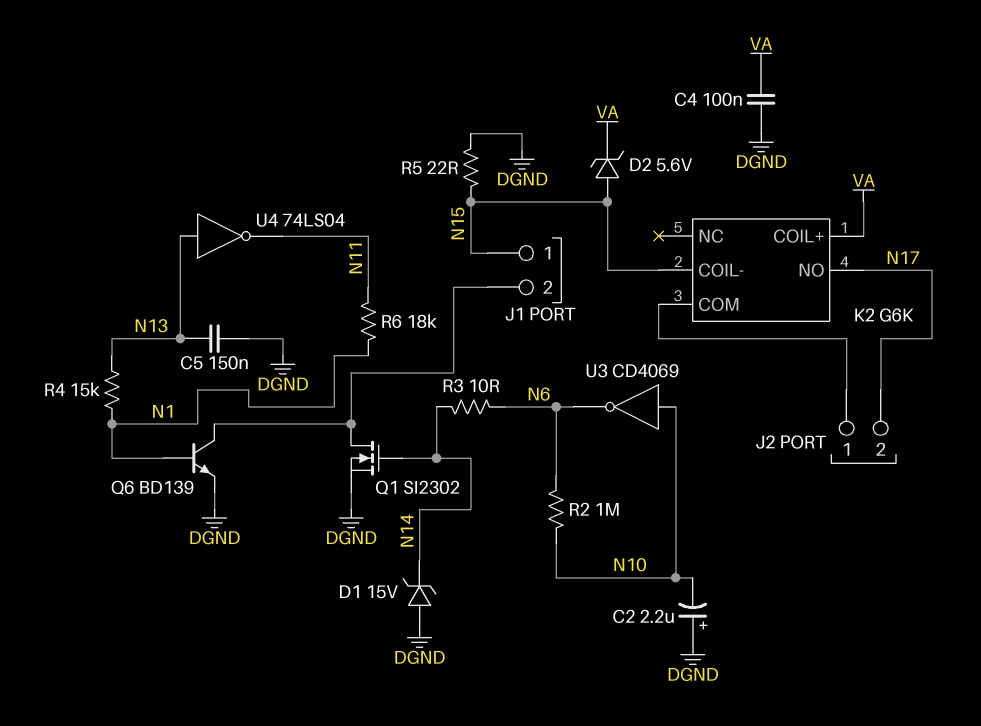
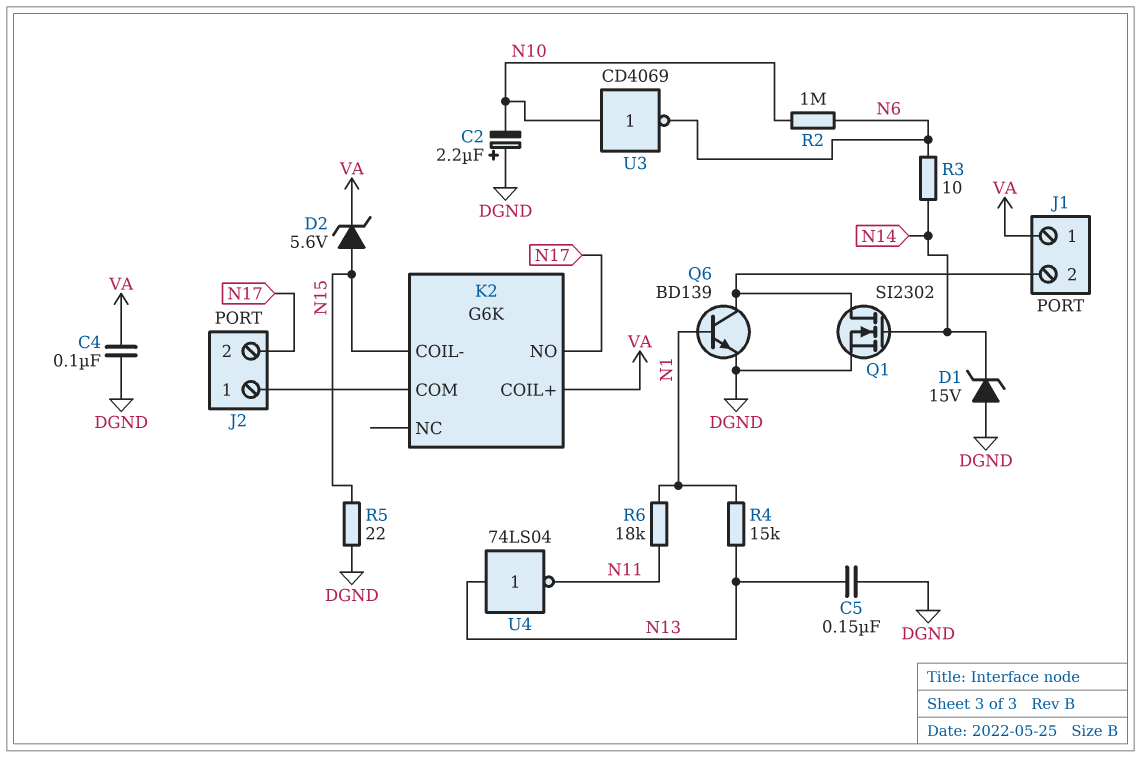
J1 pin 1: N15 -> VA

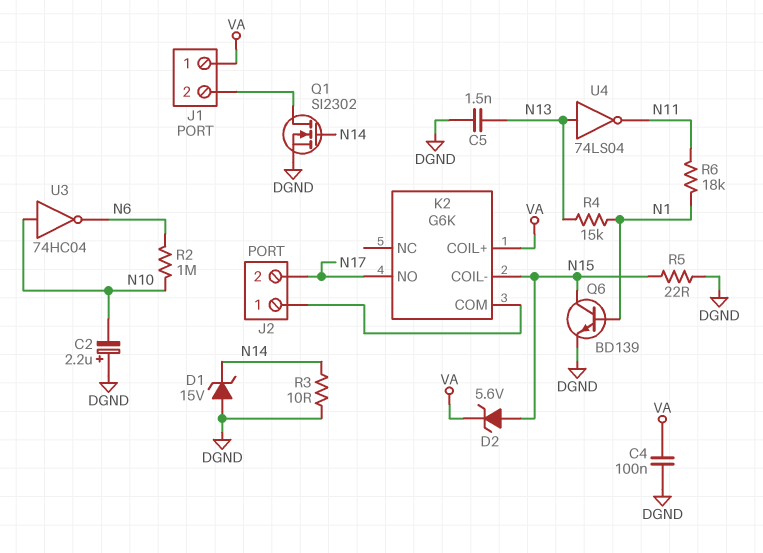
C5: 150nF (DGND, N13) -> 1.5nF (DGND, N13)
Q6: NPN BD139 (B N1, C J1/2, E DGND) -> NPN BD139 (B N1, C N15, E DGND)
R3: 10 (N6, N14) -> 10 (DGND, N14)
U3: NOT CD4069 (in N10, out N6) -> NOT 74HC04 (in N10, out N6)

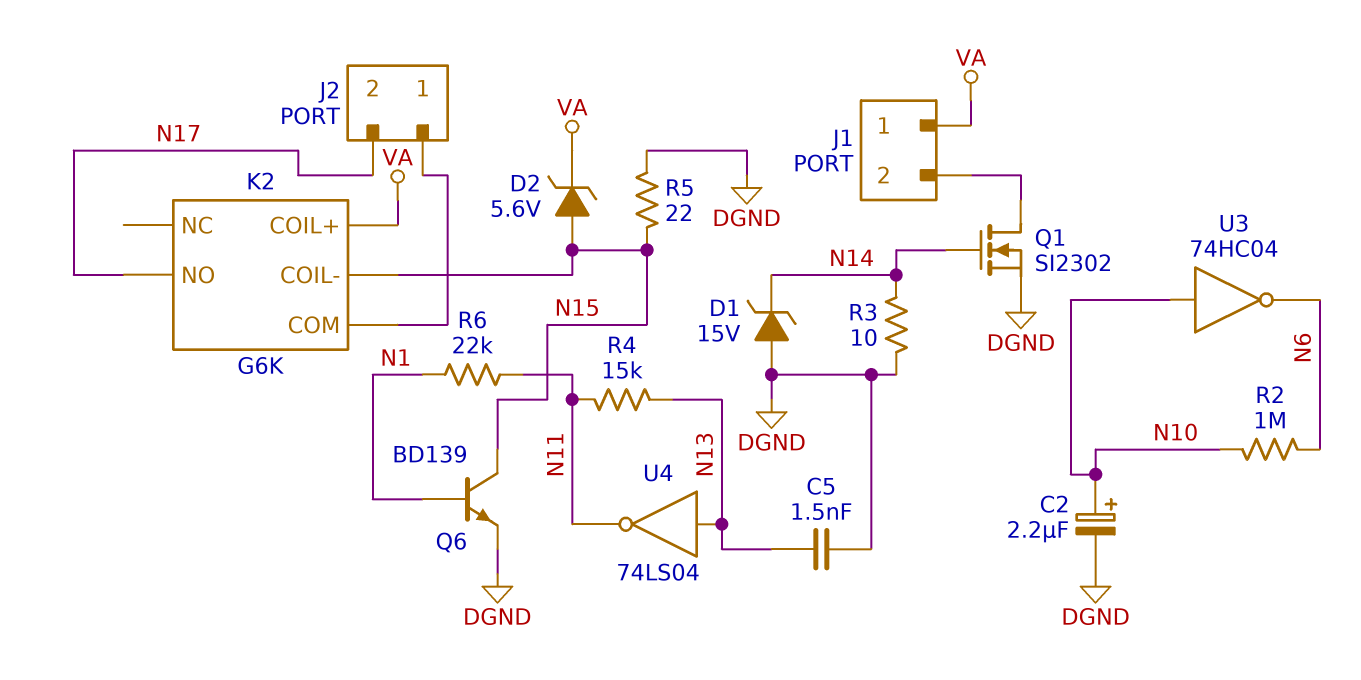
C2: 2.2uF (plus DGND, minus N10) -> 2.2uF (plus N10, minus DGND)
C4: 100nF (DGND, VA) -> none
R4: 15k (N1, N13) -> 15k (N11, N13)
R6: 18k (N1, N11) -> 22k (N1, N11)

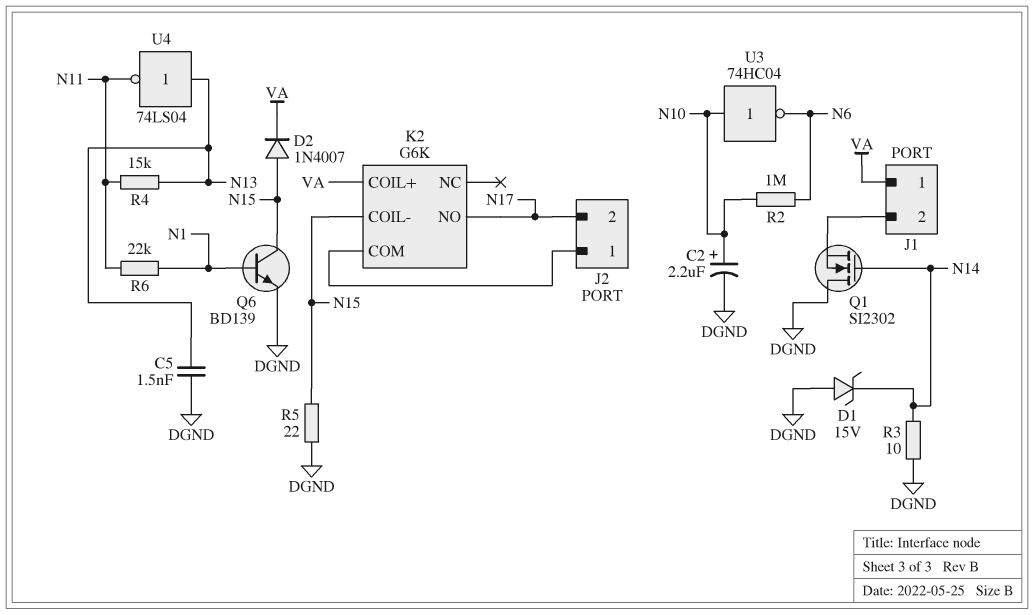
D2: zener 5.6V (A N15, K VA) -> diode 1N4007 (A N15, K VA)
Q1: NMOS SI2302 (G N14, D J1/2, S DGND) -> NMOS SI2302 (G N14, D DGND, S J1/2)

